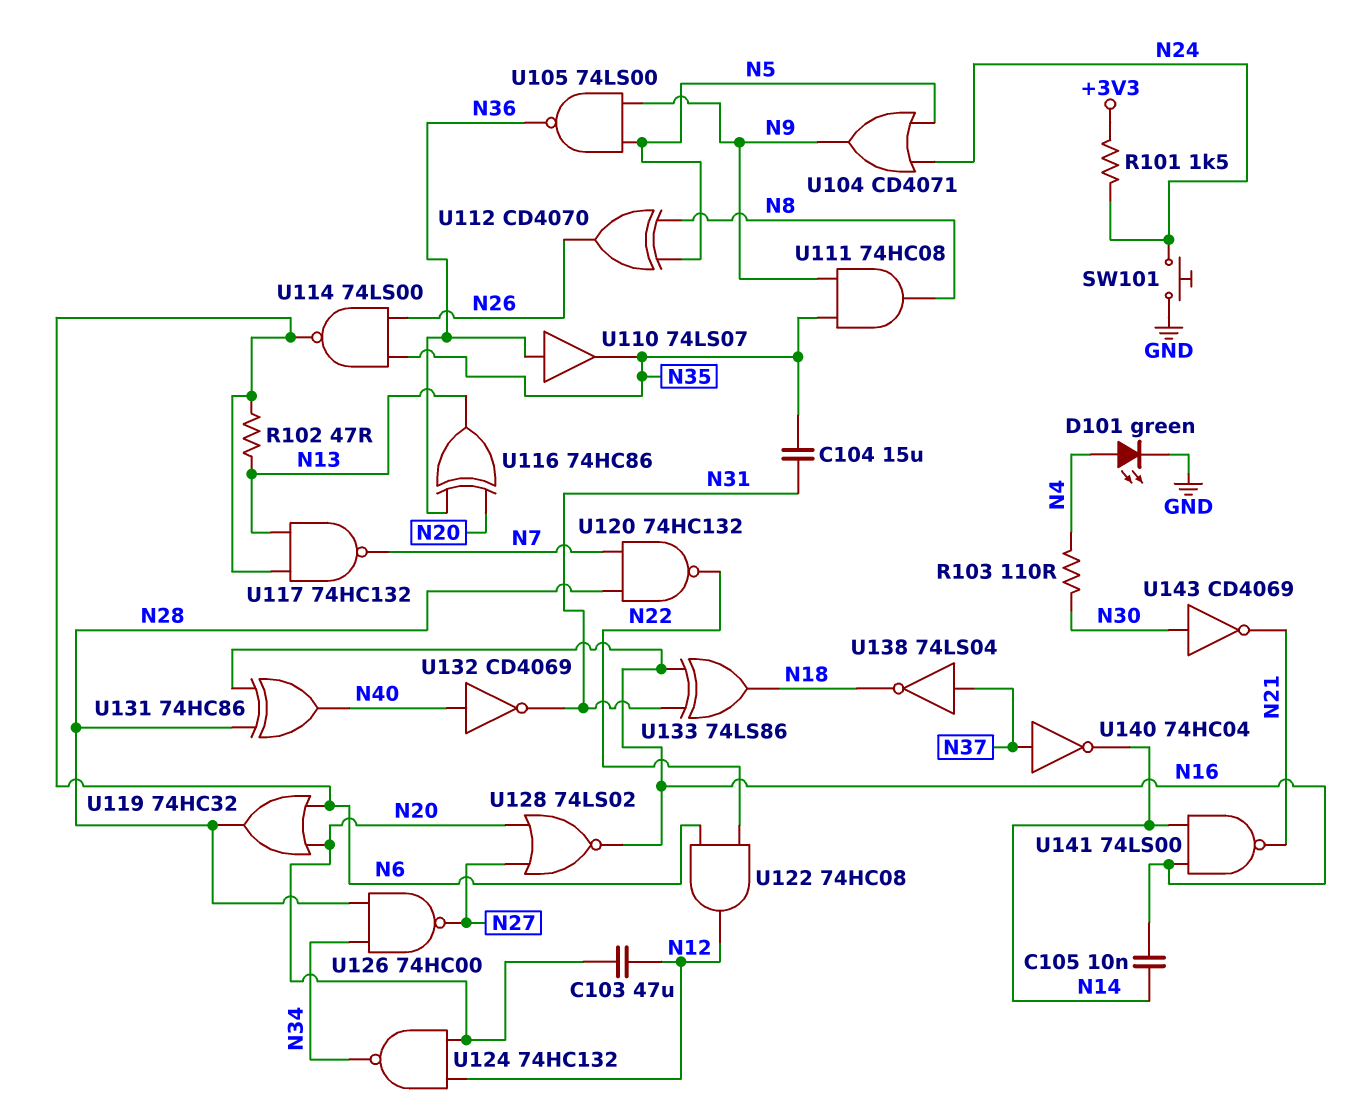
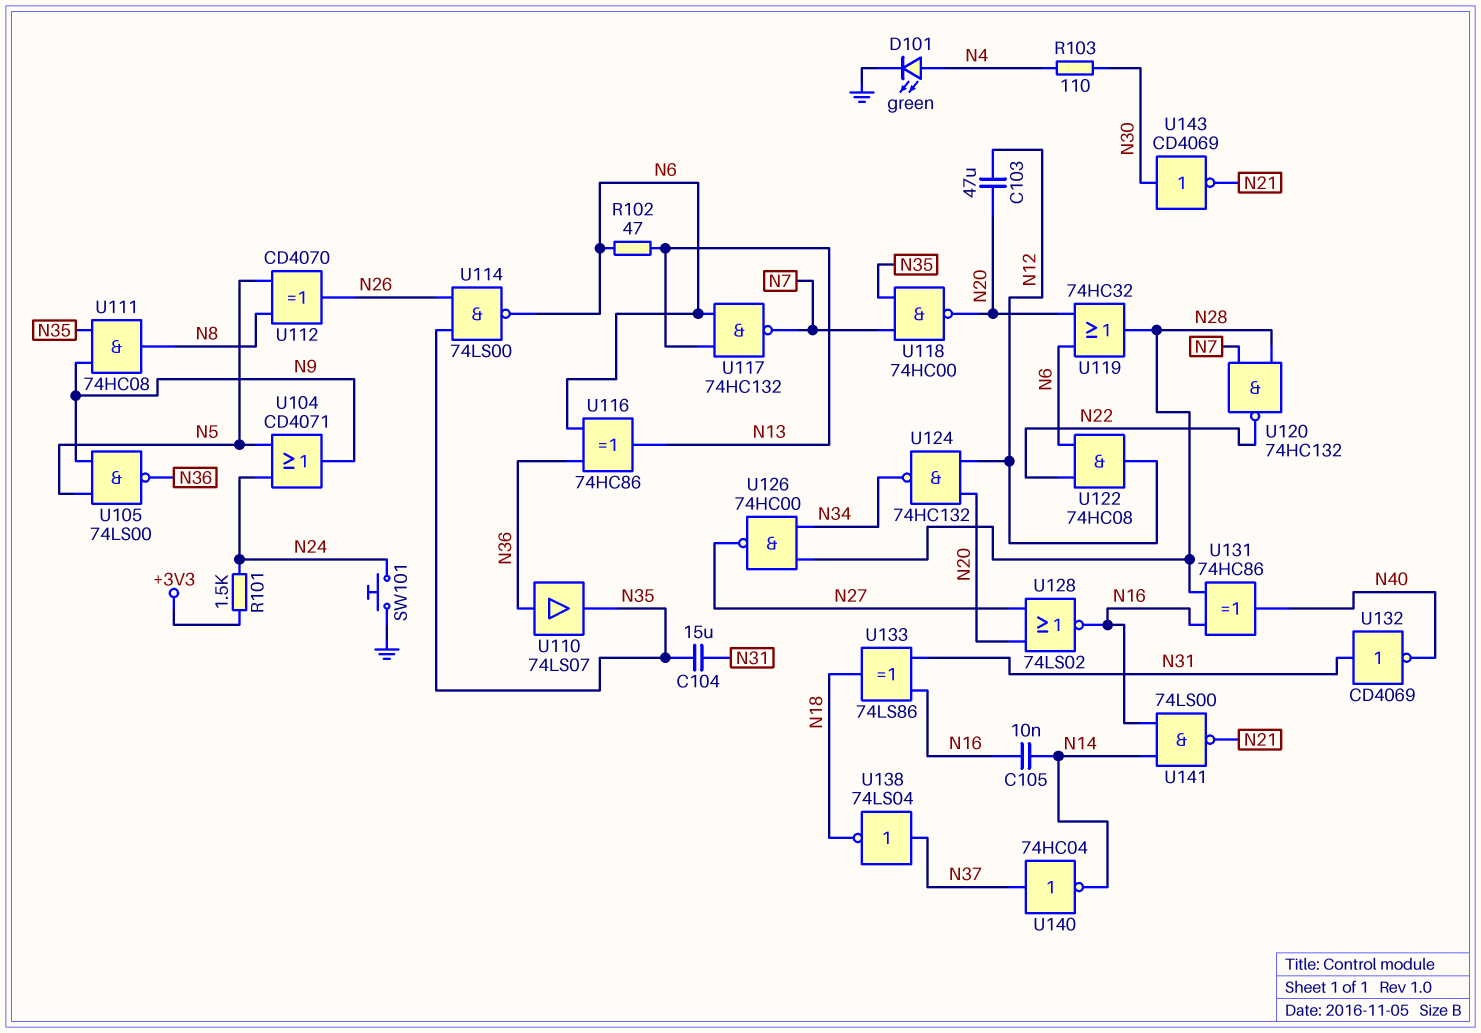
U116: XOR 74HC86 (in N20, in N36, out N13) -> XOR 74HC86 (in N6, in N36, out N13)
U118: none -> NAND 74HC00 (in N7, in N35, out N20)
U132: NOT CD4069 (in N40, out N31) -> NOT CD4069 (in N31, out N40)

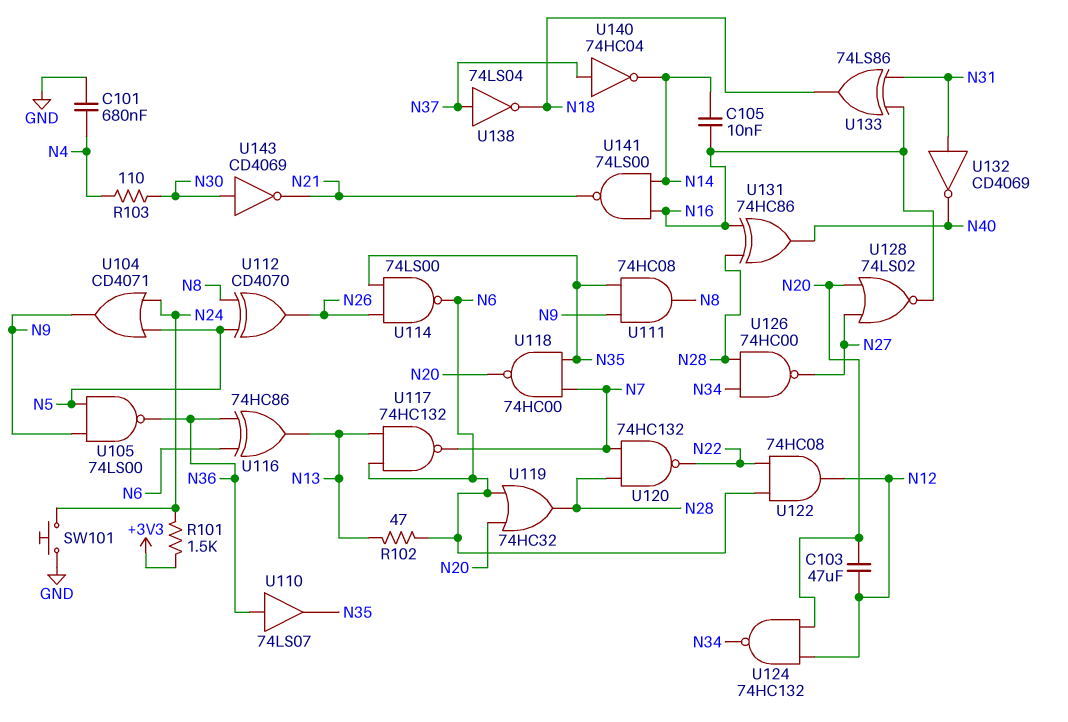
C101: none -> 680nF (GND, N4)
C104: 15uF (N31, N35) -> none
D101: LED green (A N4, K GND) -> none

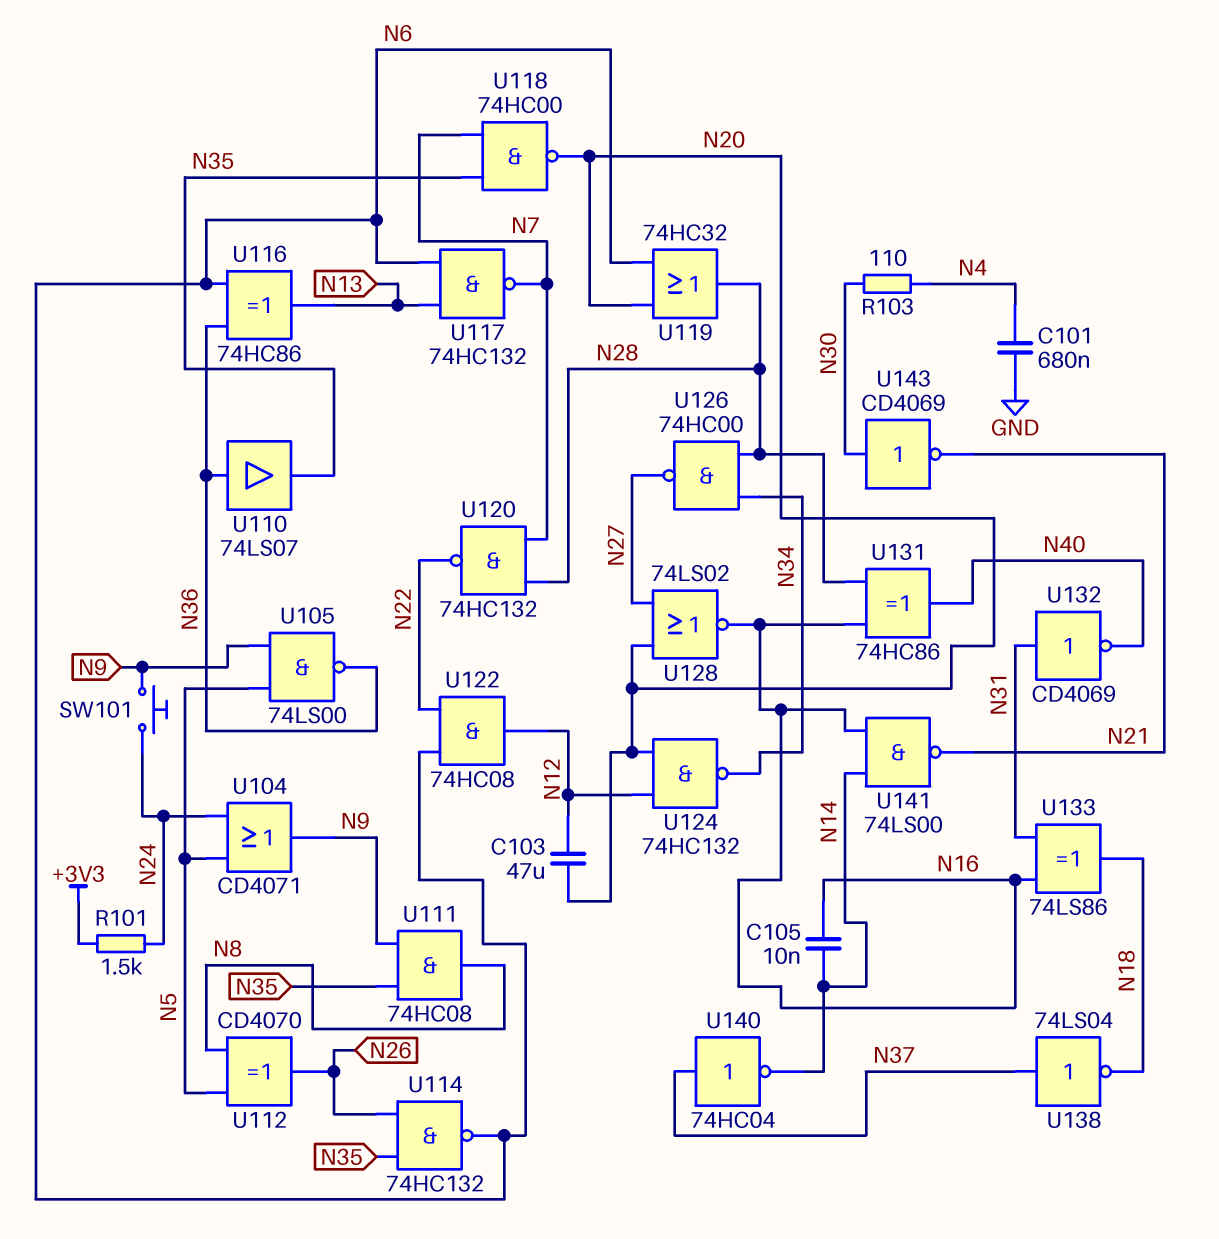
R102: 47 (N6, N13) -> none
SW101: button (GND, N24) -> button (N9, N24)
U114: NAND 74LS00 (in N26, in N35, out N6) -> NAND 74HC132 (in N26, in N35, out N6)

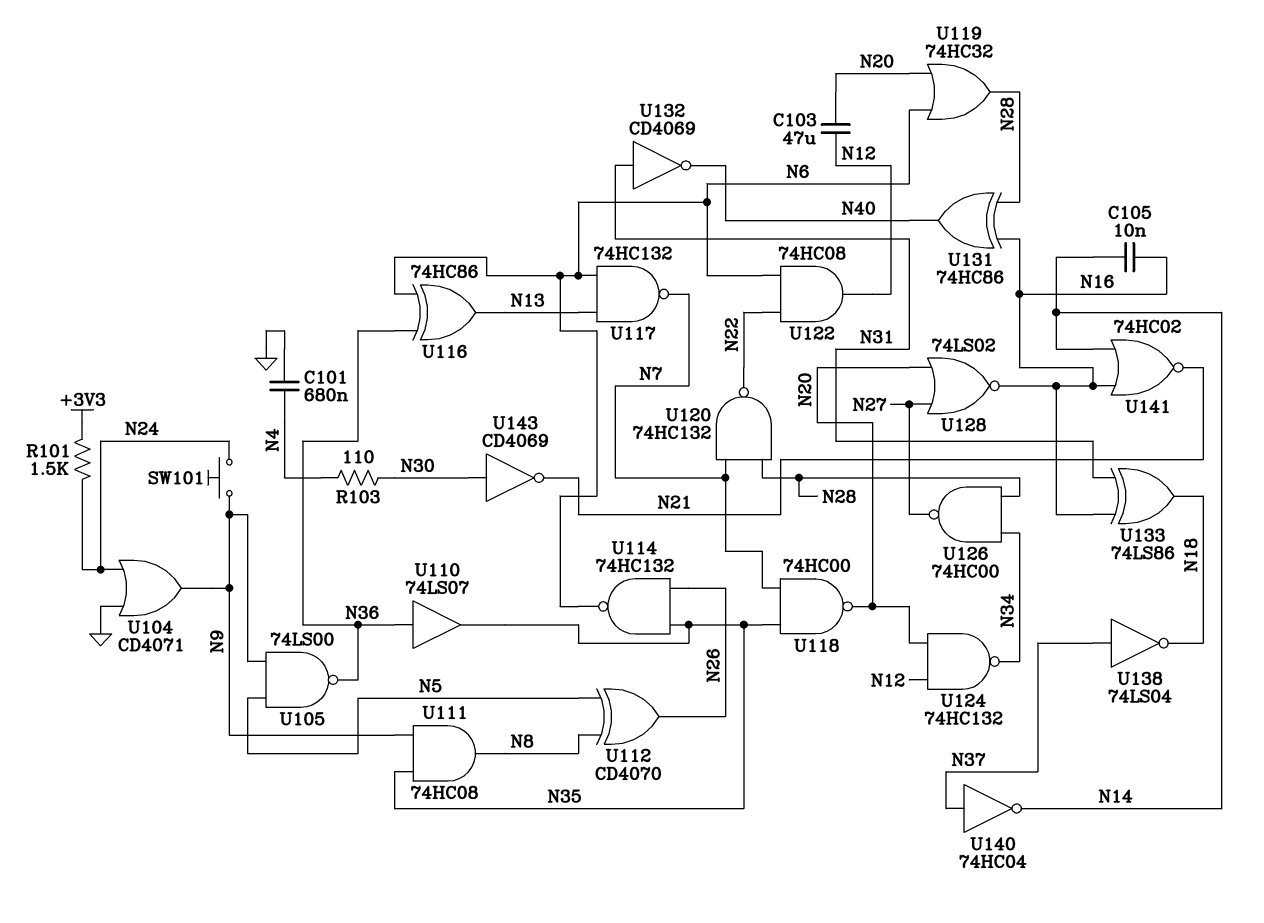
U104: OR CD4071 (in N5, in N24, out N9) -> OR CD4071 (in GND, in N24, out N9)
U141: NAND 74LS00 (in N14, in N16, out N21) -> NOR 74HC02 (in N14, in N16, out N21)

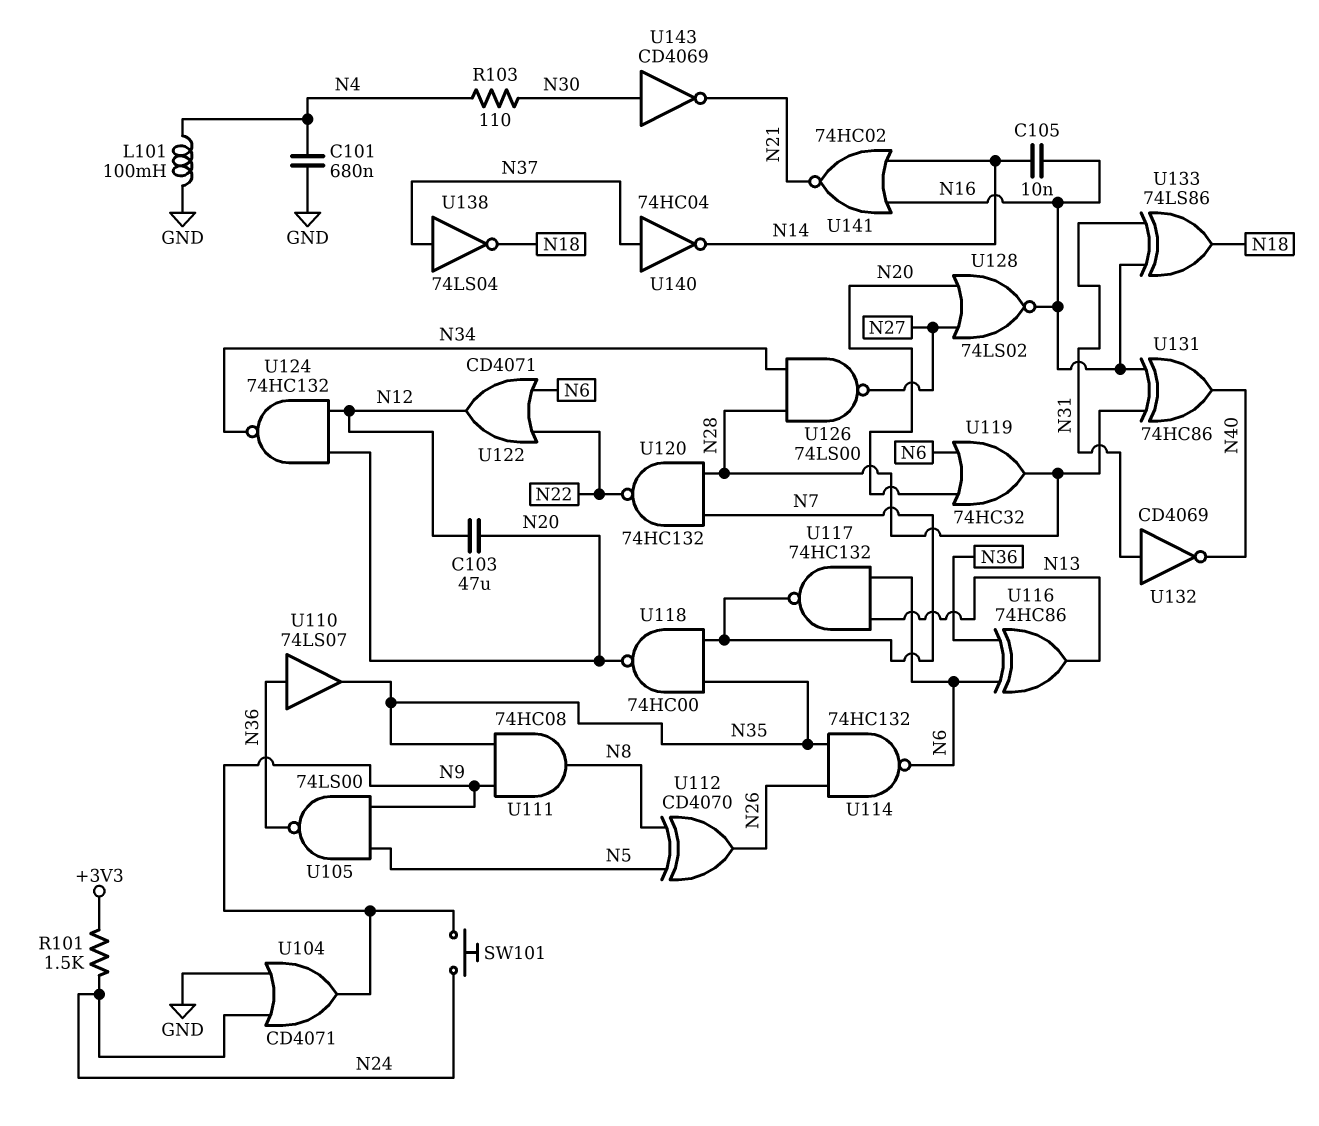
L101: none -> 100mH (GND, N4)
U122: AND 74HC08 (in N6, in N22, out N12) -> OR CD4071 (in N6, in N22, out N12)
U126: NAND 74HC00 (in N28, in N34, out N27) -> NAND 74LS00 (in N28, in N34, out N27)

